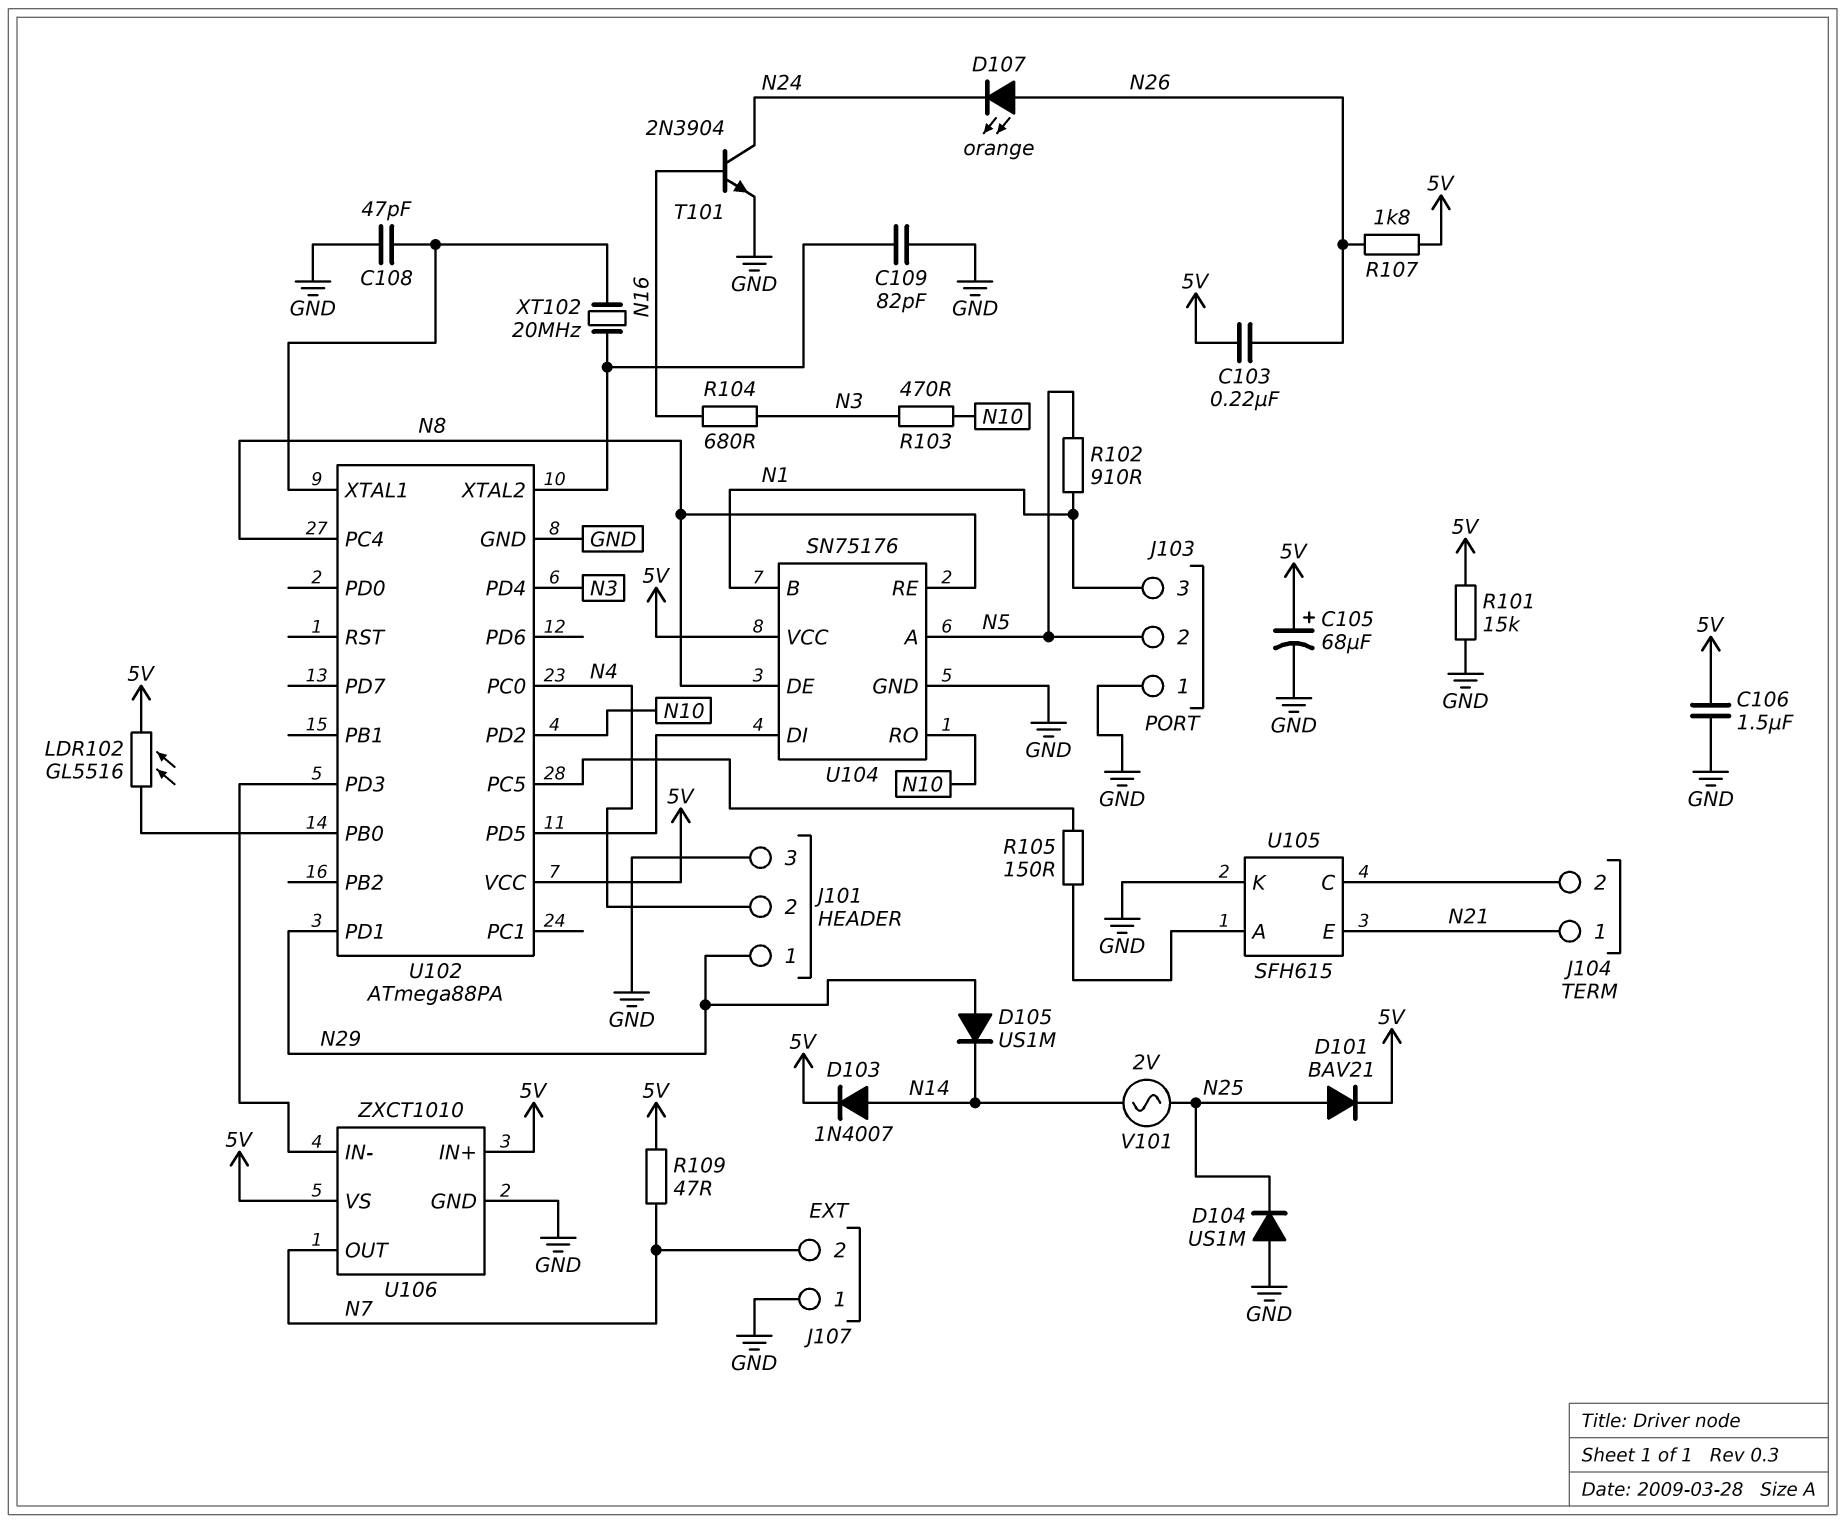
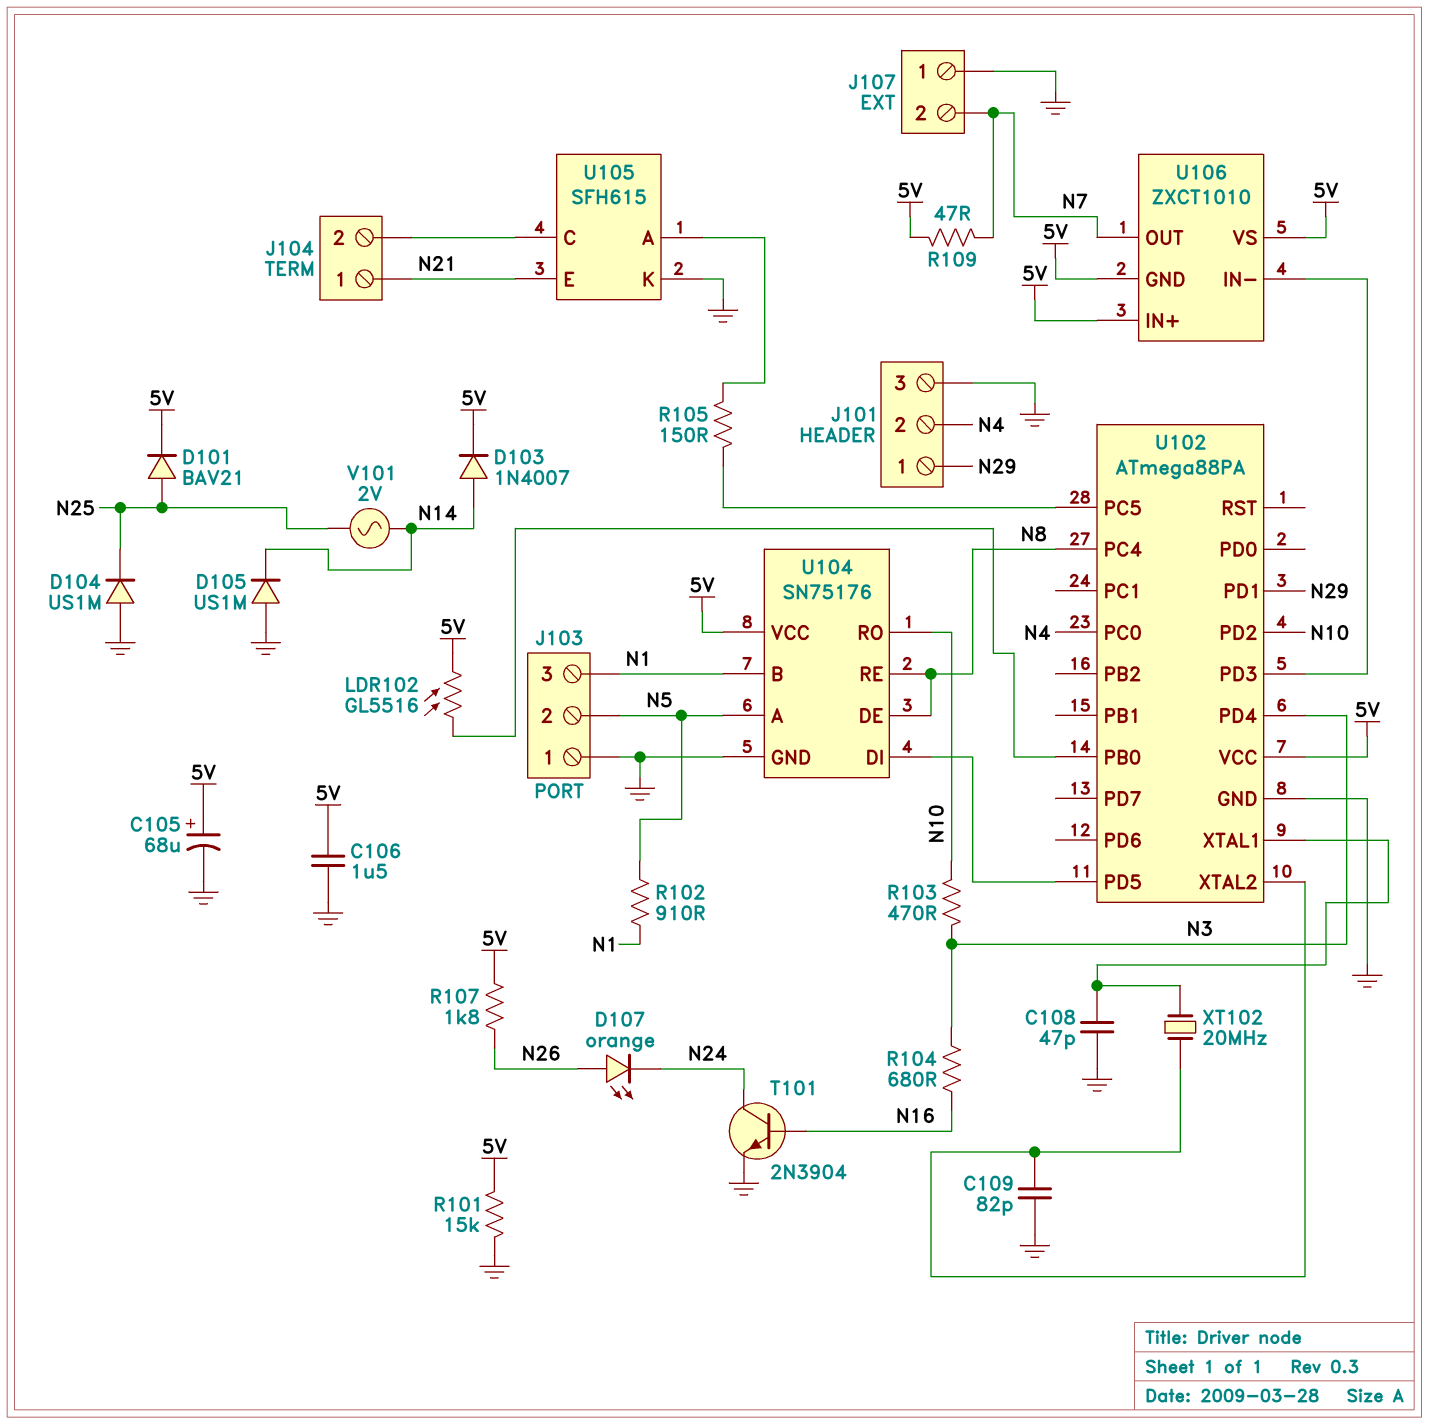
C103: 220nF (5V, N26) -> none
D105: diode US1M (A N29, K N14) -> diode US1M (A GND, K N14)
U106 pin GND: GND -> 5V

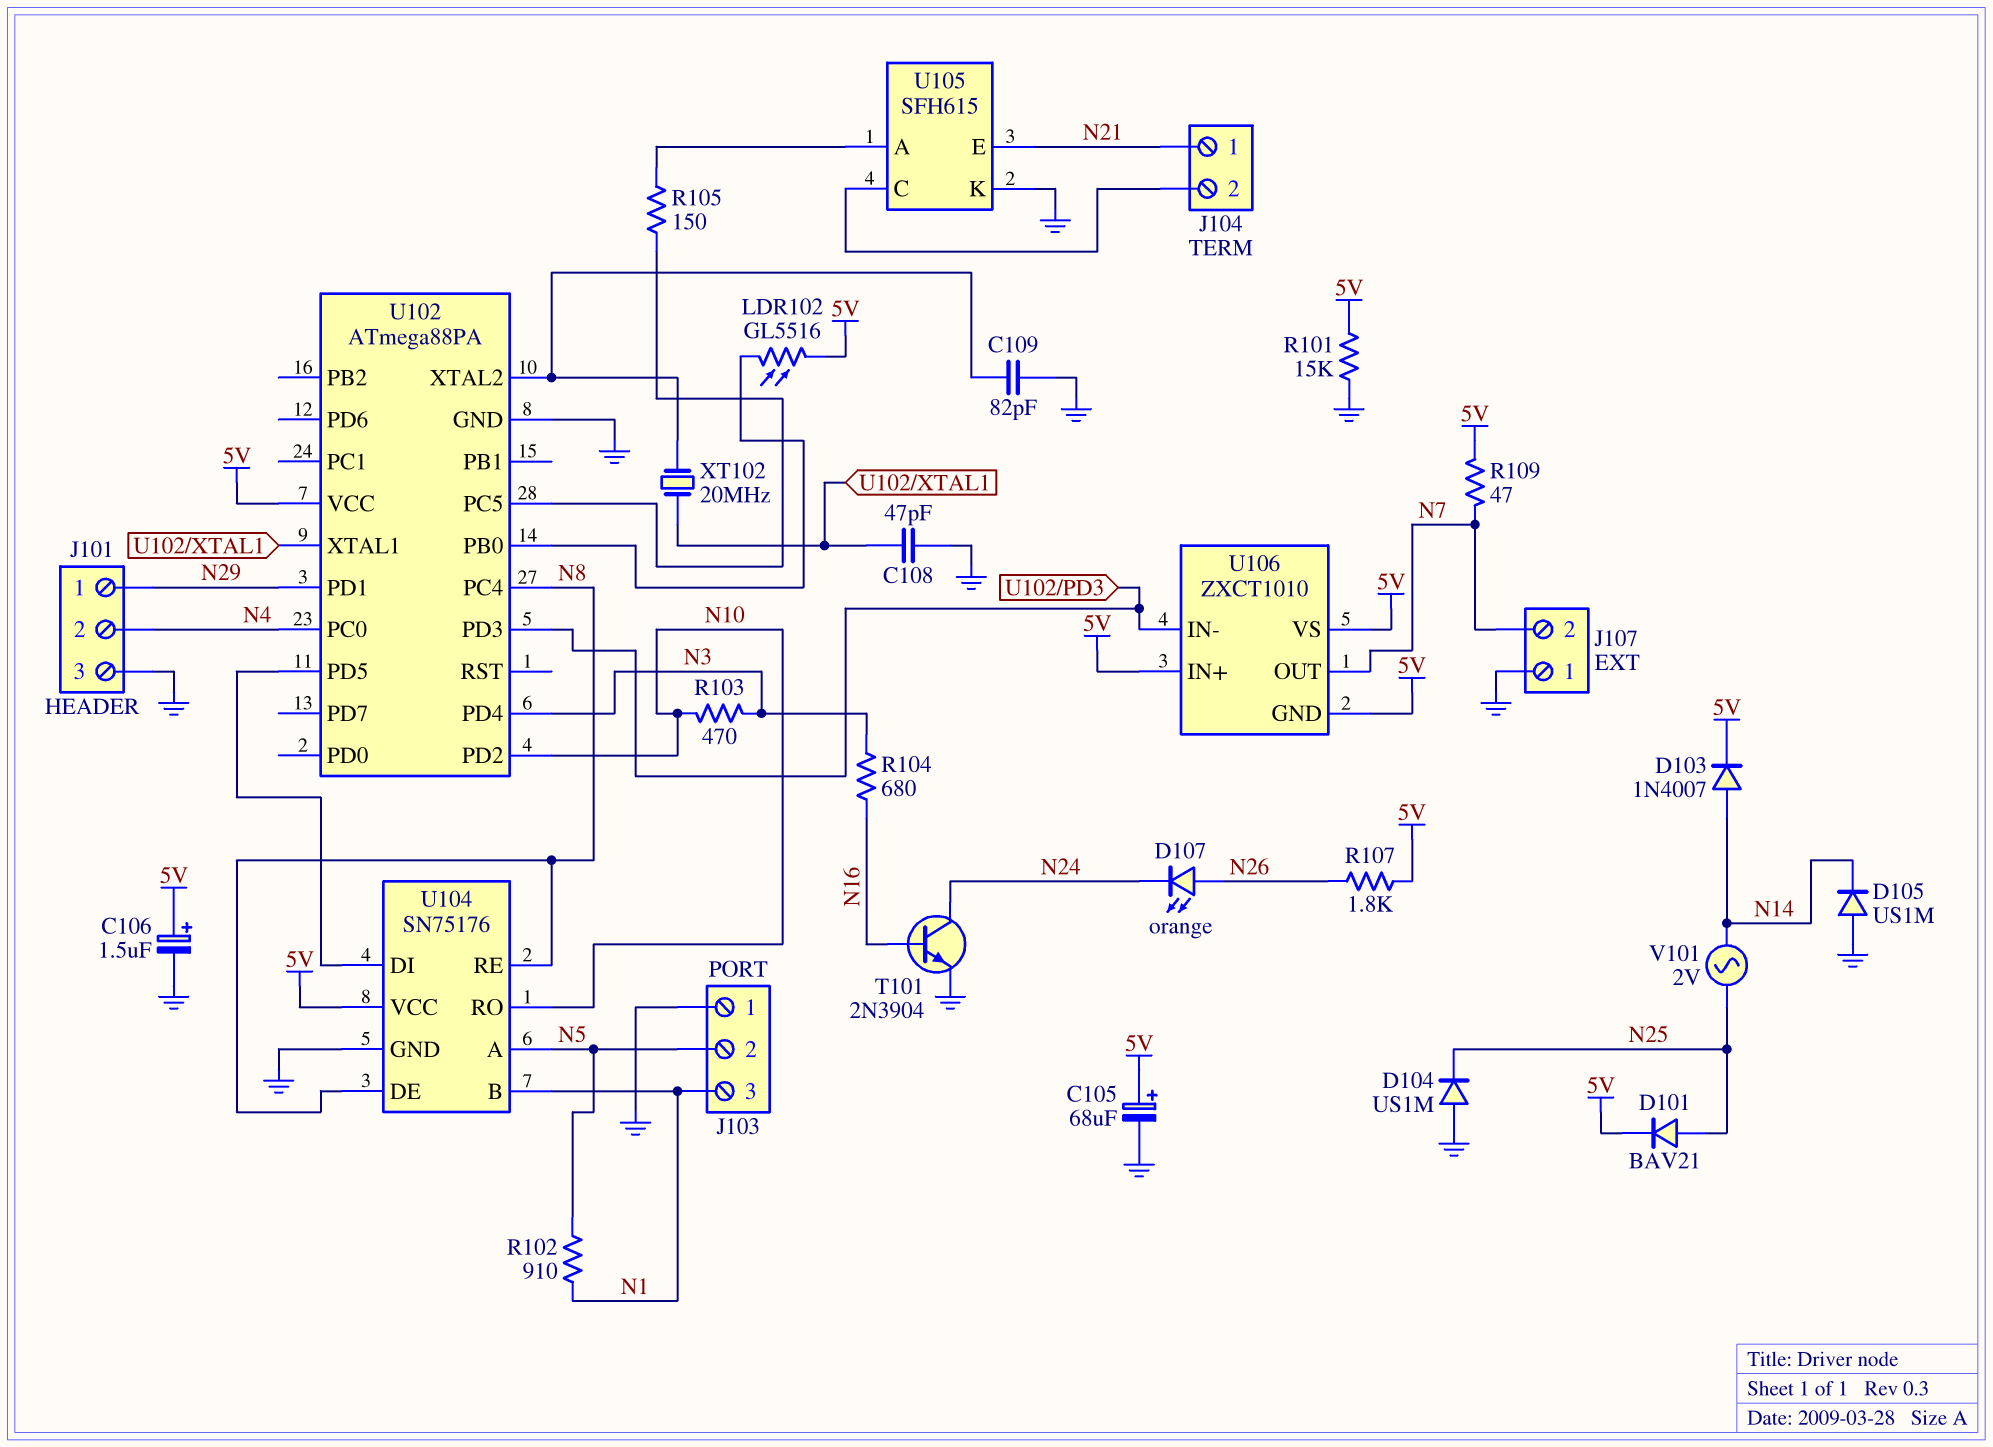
C106: 1.5uF (5V, GND) -> 1.5uF (plus 5V, minus GND)

